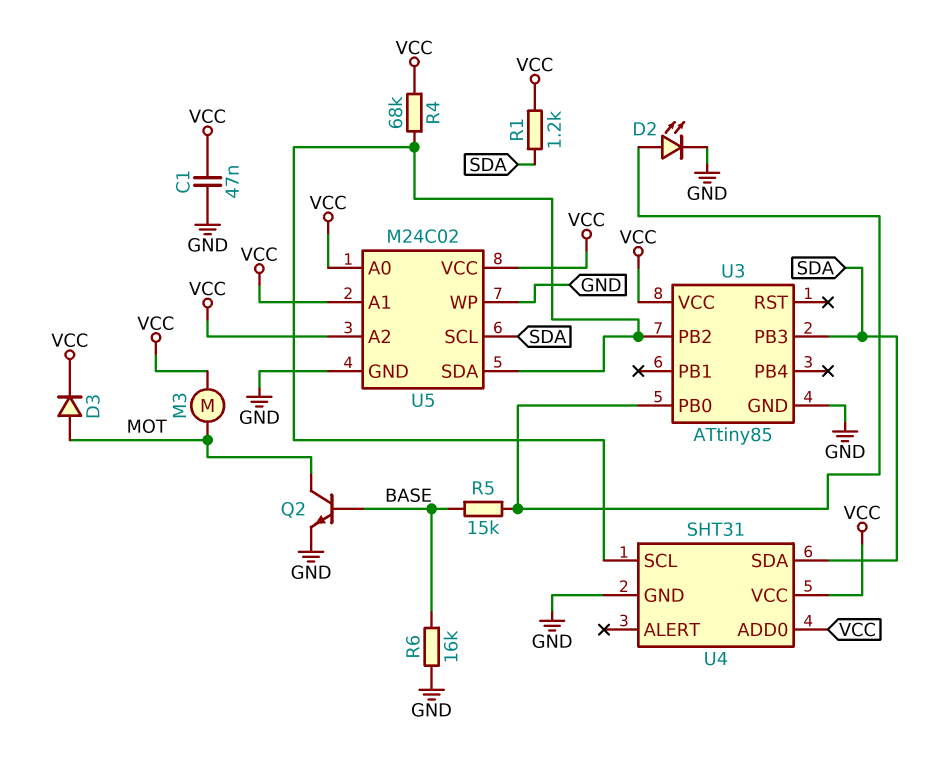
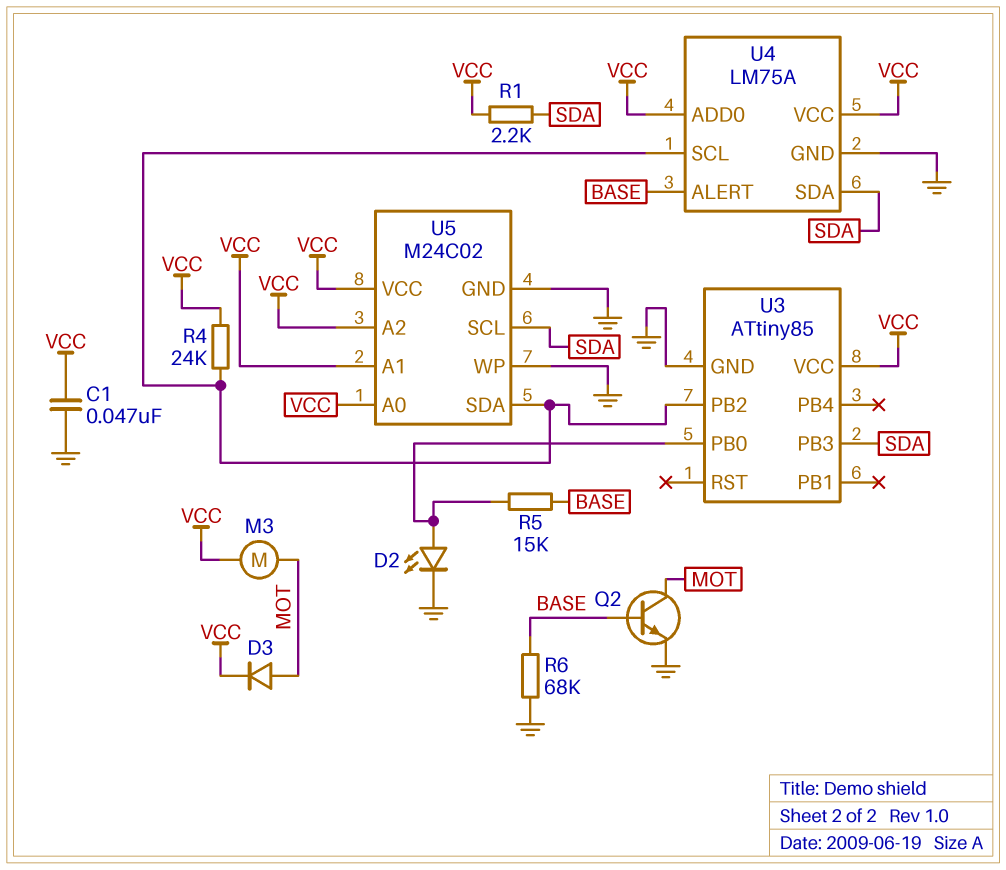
R1: 1.2k (SDA, VCC) -> 2.2k (SDA, VCC)
R4: 68k (U3/PB2, VCC) -> 24k (U3/PB2, VCC)
R6: 16k (BASE, GND) -> 68k (BASE, GND)
U4: SHT31 -> LM75A
U4 pin ALERT: none -> BASE

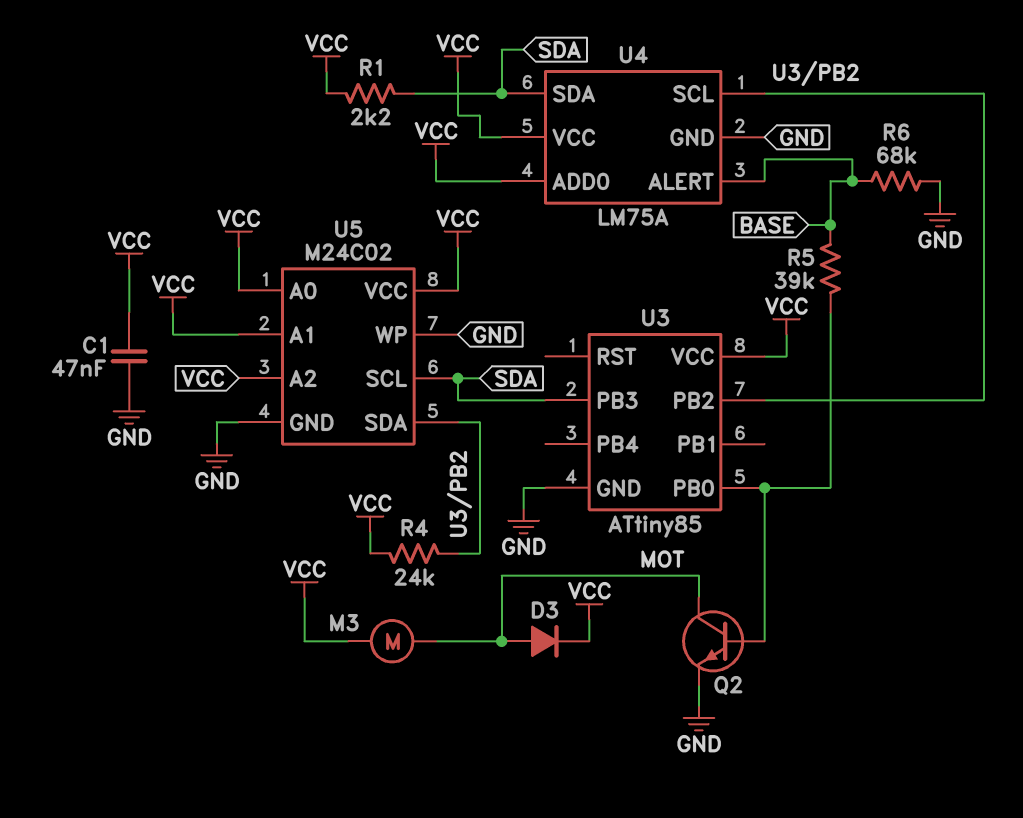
D2: LED (A U3/PB0, K GND) -> none
Q2: NPN (B BASE, C MOT, E GND) -> NPN (B U3/PB0, C MOT, E GND)
R5: 15k (BASE, U3/PB0) -> 39k (BASE, U3/PB0)

